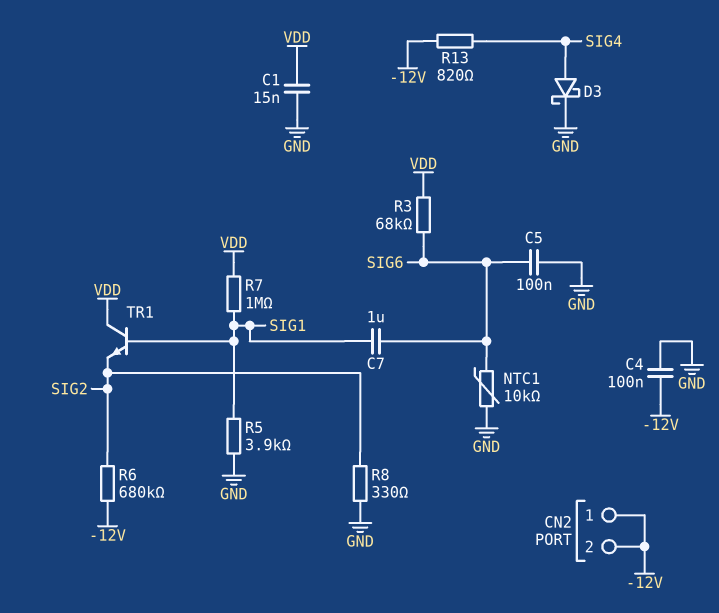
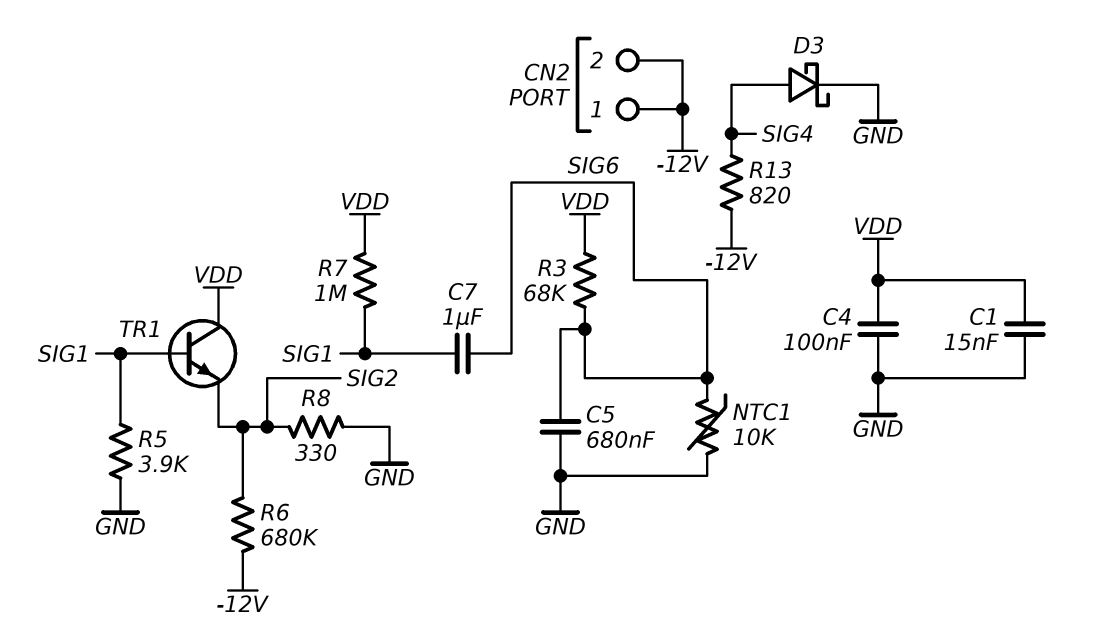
C4: 100nF (-12V, GND) -> 100nF (GND, VDD)
C5: 100nF (GND, SIG6) -> 680nF (GND, SIG6)

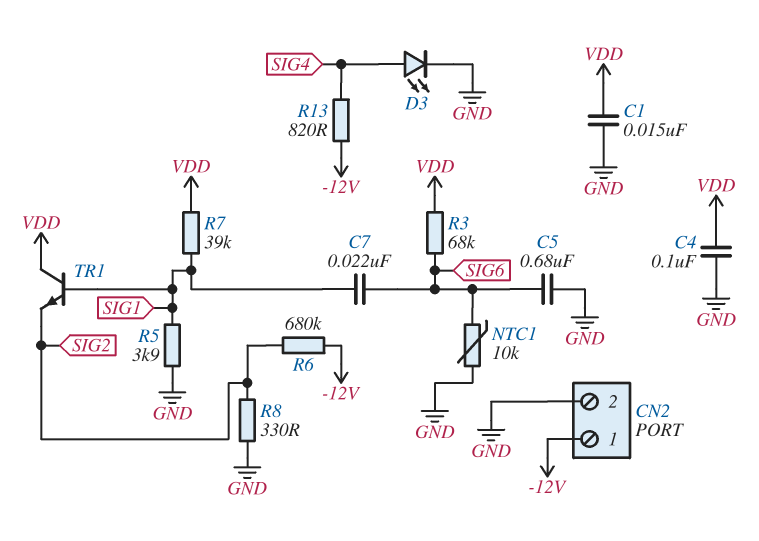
C7: 1uF (SIG1, SIG6) -> 22nF (SIG1, SIG6)
CN2 pin 2: -12V -> GND
D3: schottky (A SIG4, K GND) -> LED (A SIG4, K GND)
R7: 1M (SIG1, VDD) -> 39k (SIG1, VDD)

